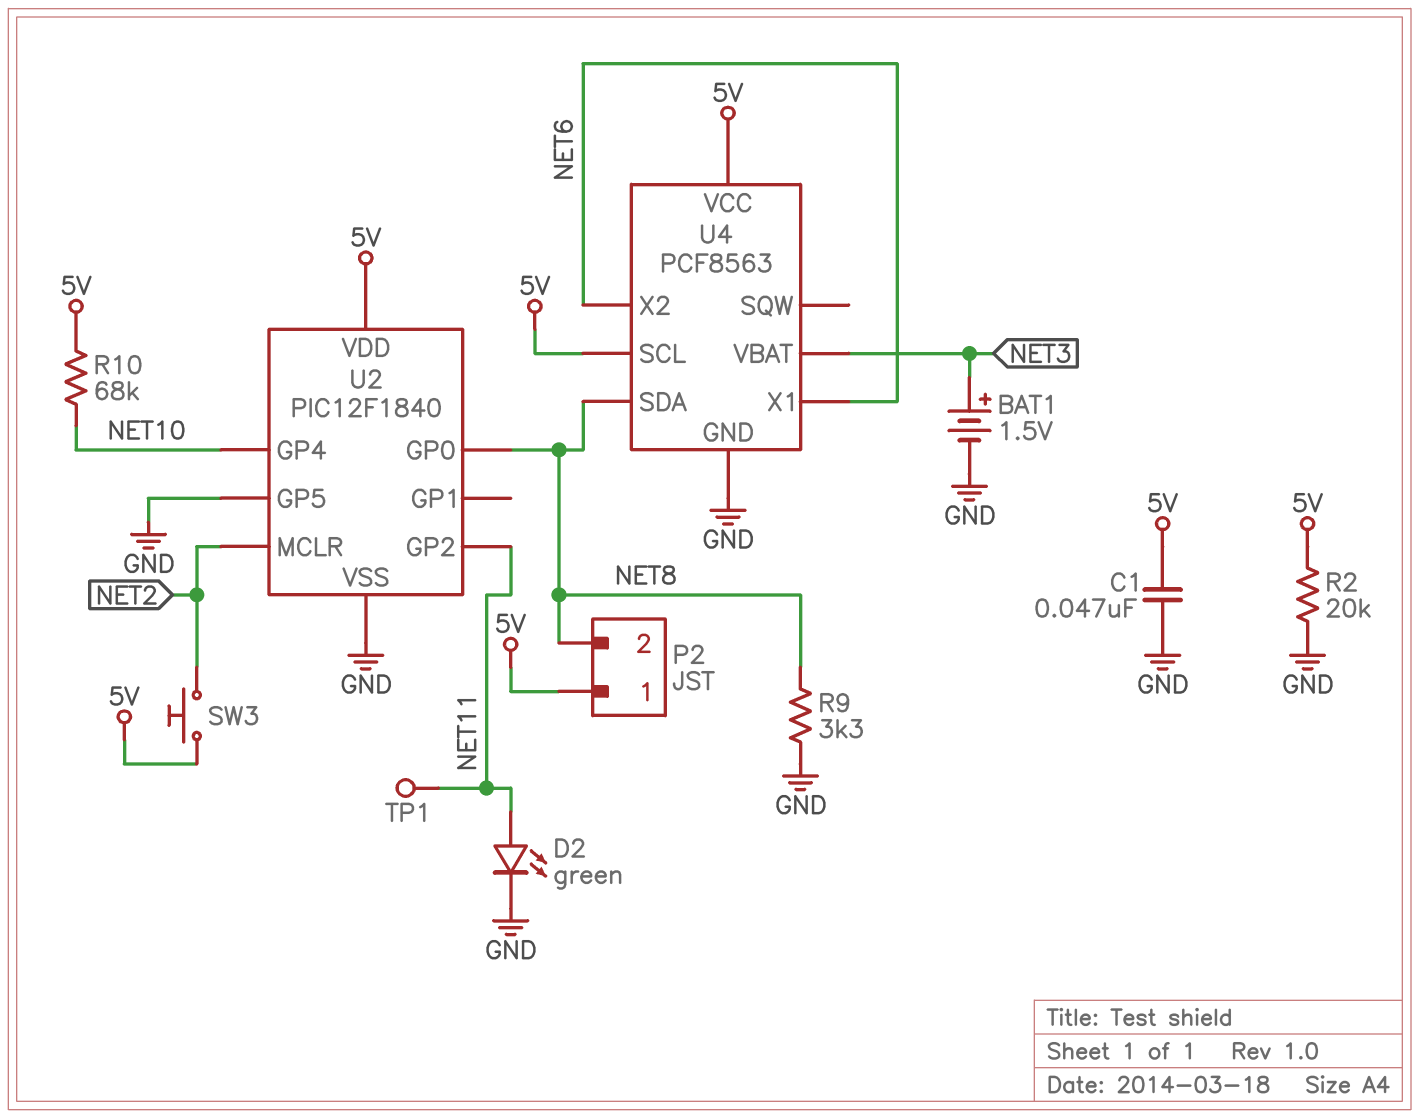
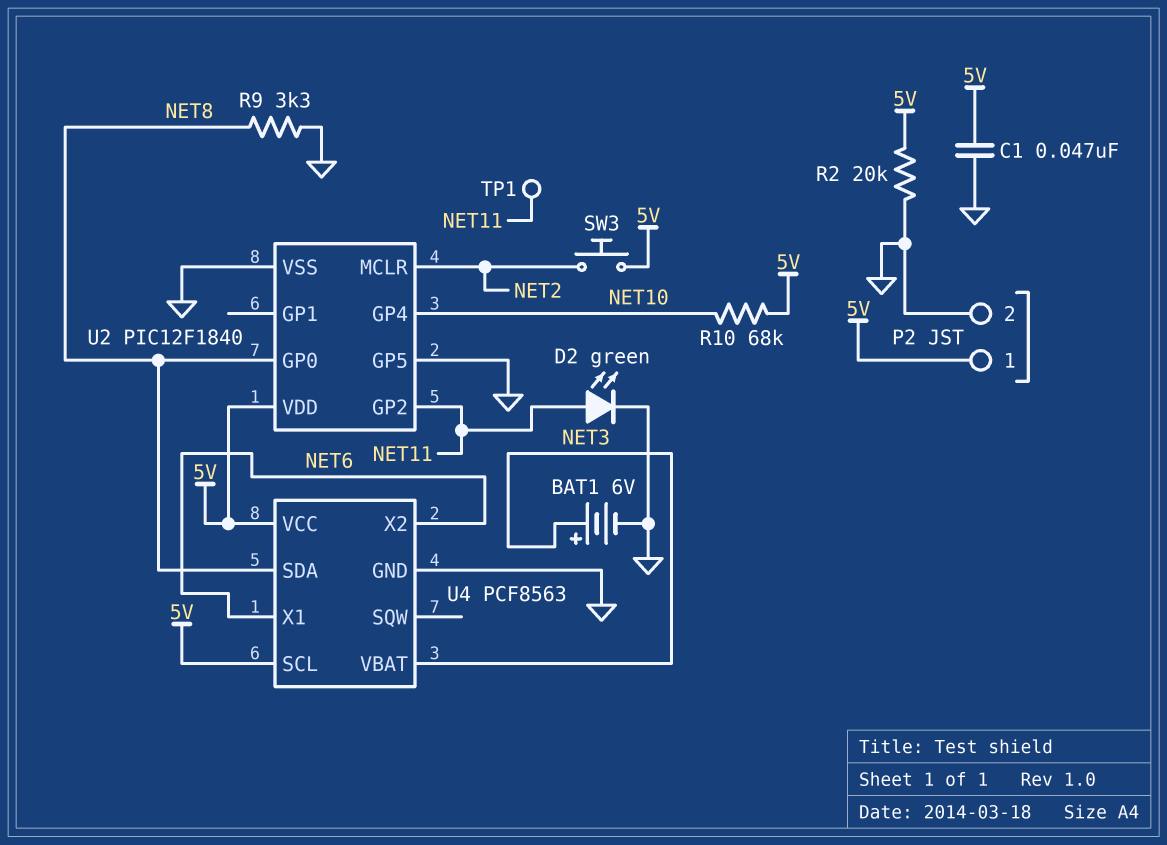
BAT1: 1.5V (plus NET3, minus GND) -> 6V (plus NET3, minus GND)
P2 pin 2: NET8 -> GND

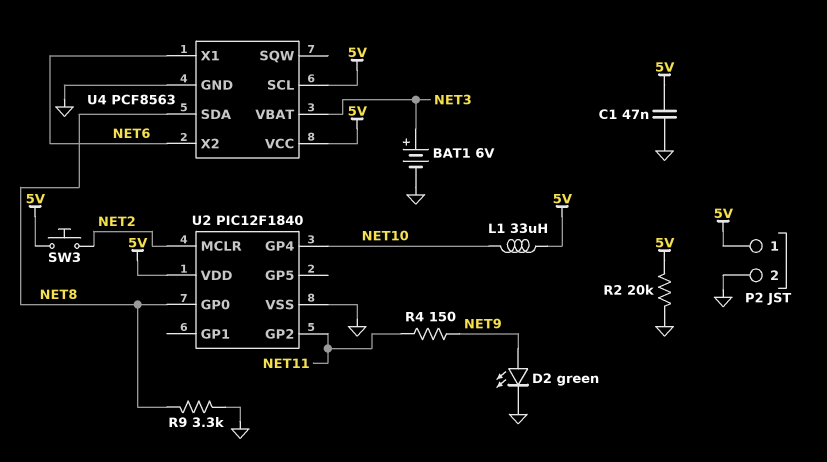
D2: LED green (A NET11, K GND) -> LED green (A NET9, K GND)
L1: none -> 33uH (5V, NET10)
R4: none -> 150 (NET9, NET11)
R10: 68k (5V, NET10) -> none
TP1: test point (NET11) -> none
U2 pin GP5: GND -> none

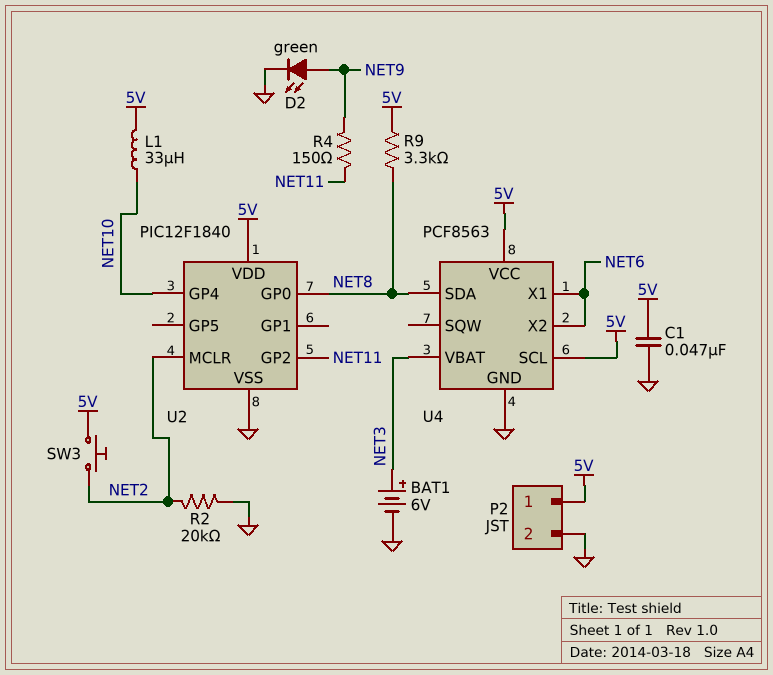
R2: 20k (5V, GND) -> 20k (GND, NET2)
R9: 3.3k (GND, NET8) -> 3.3k (5V, NET8)

